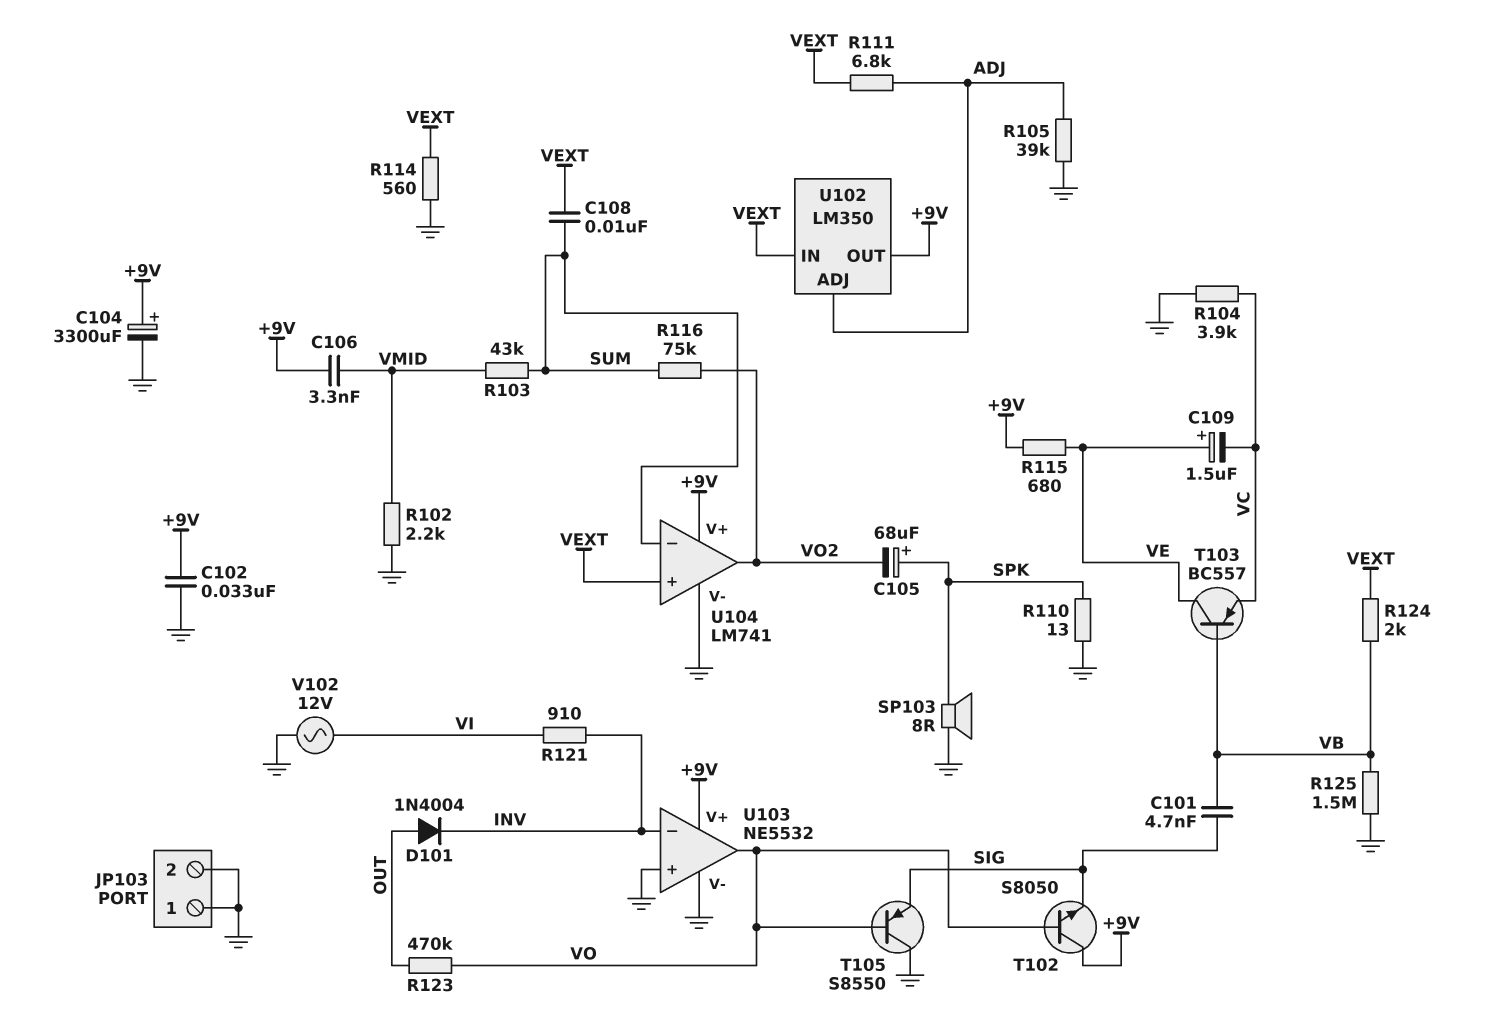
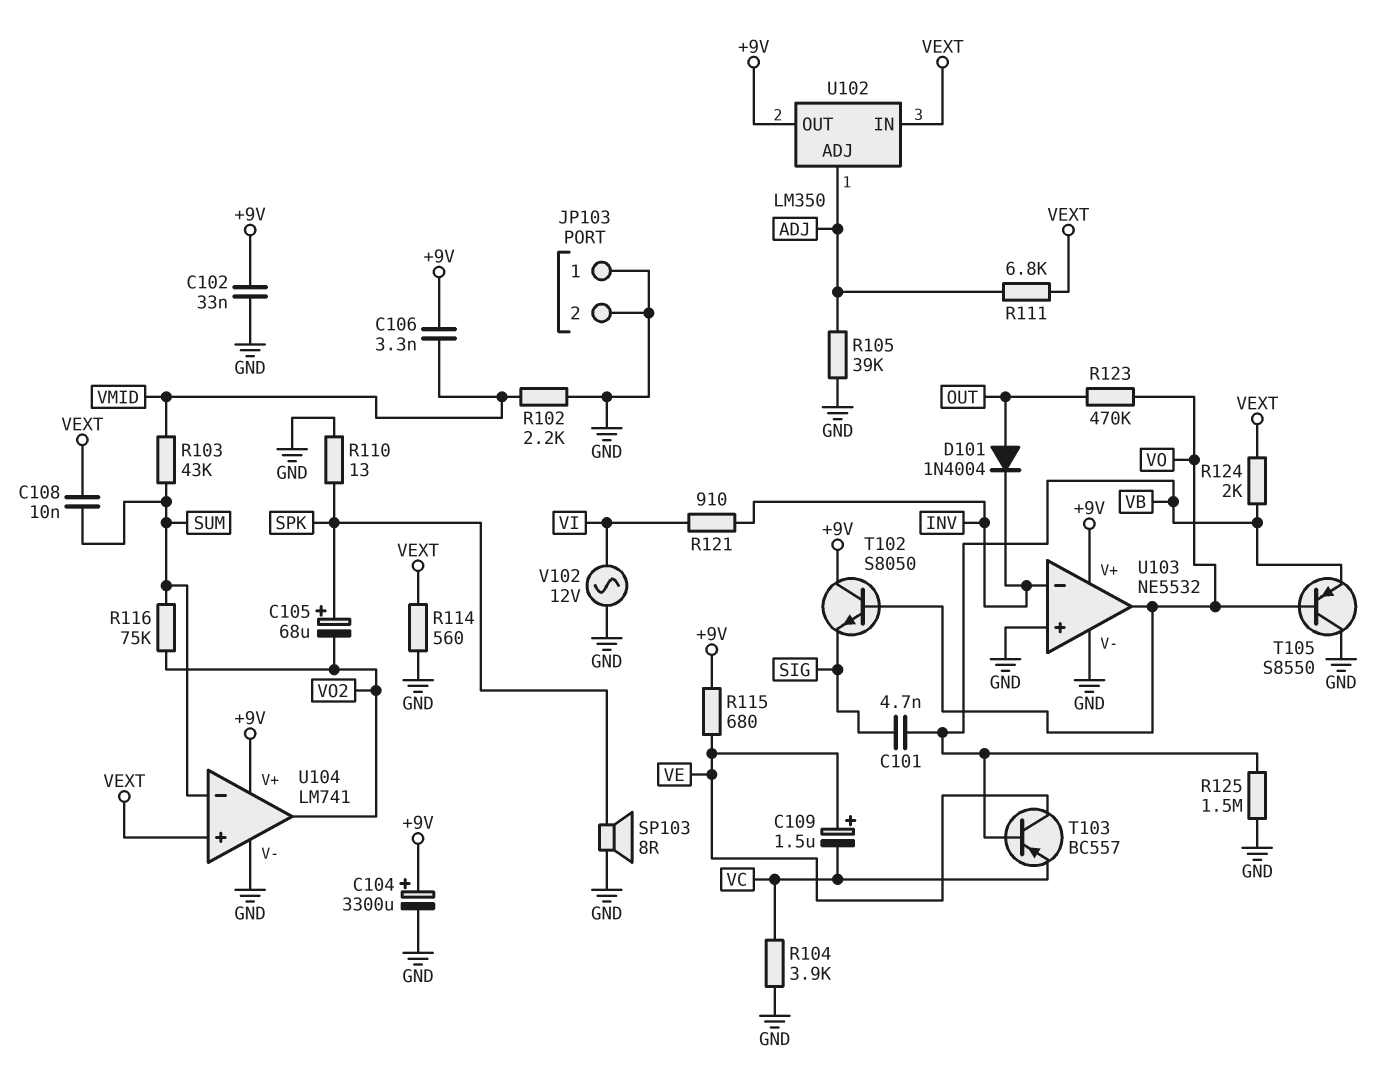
T105: PNP S8550 (B VO, C GND, E SIG) -> PNP S8550 (B VO, C GND, E VB)

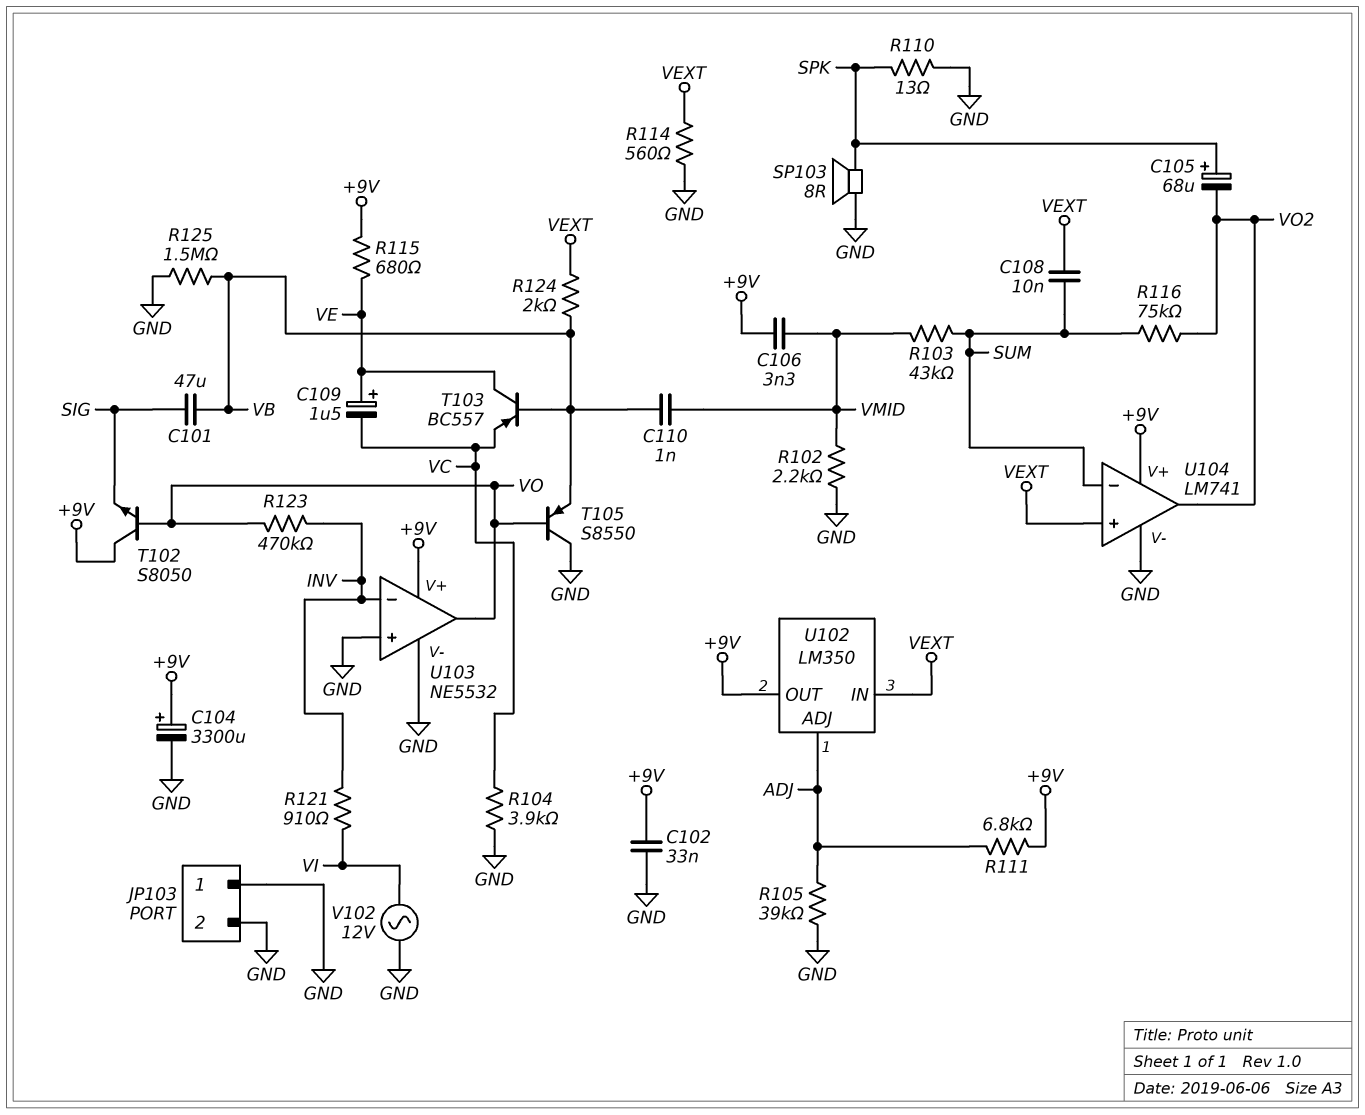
C101: 4.7nF (SIG, VB) -> 47uF (SIG, VB)
C110: none -> 1nF (VB, VMID)
D101: diode 1N4004 (A OUT, K INV) -> none
R111: 6.8k (ADJ, VEXT) -> 6.8k (+9V, ADJ)
R123: 470k (OUT, VO) -> 470k (INV, VO)

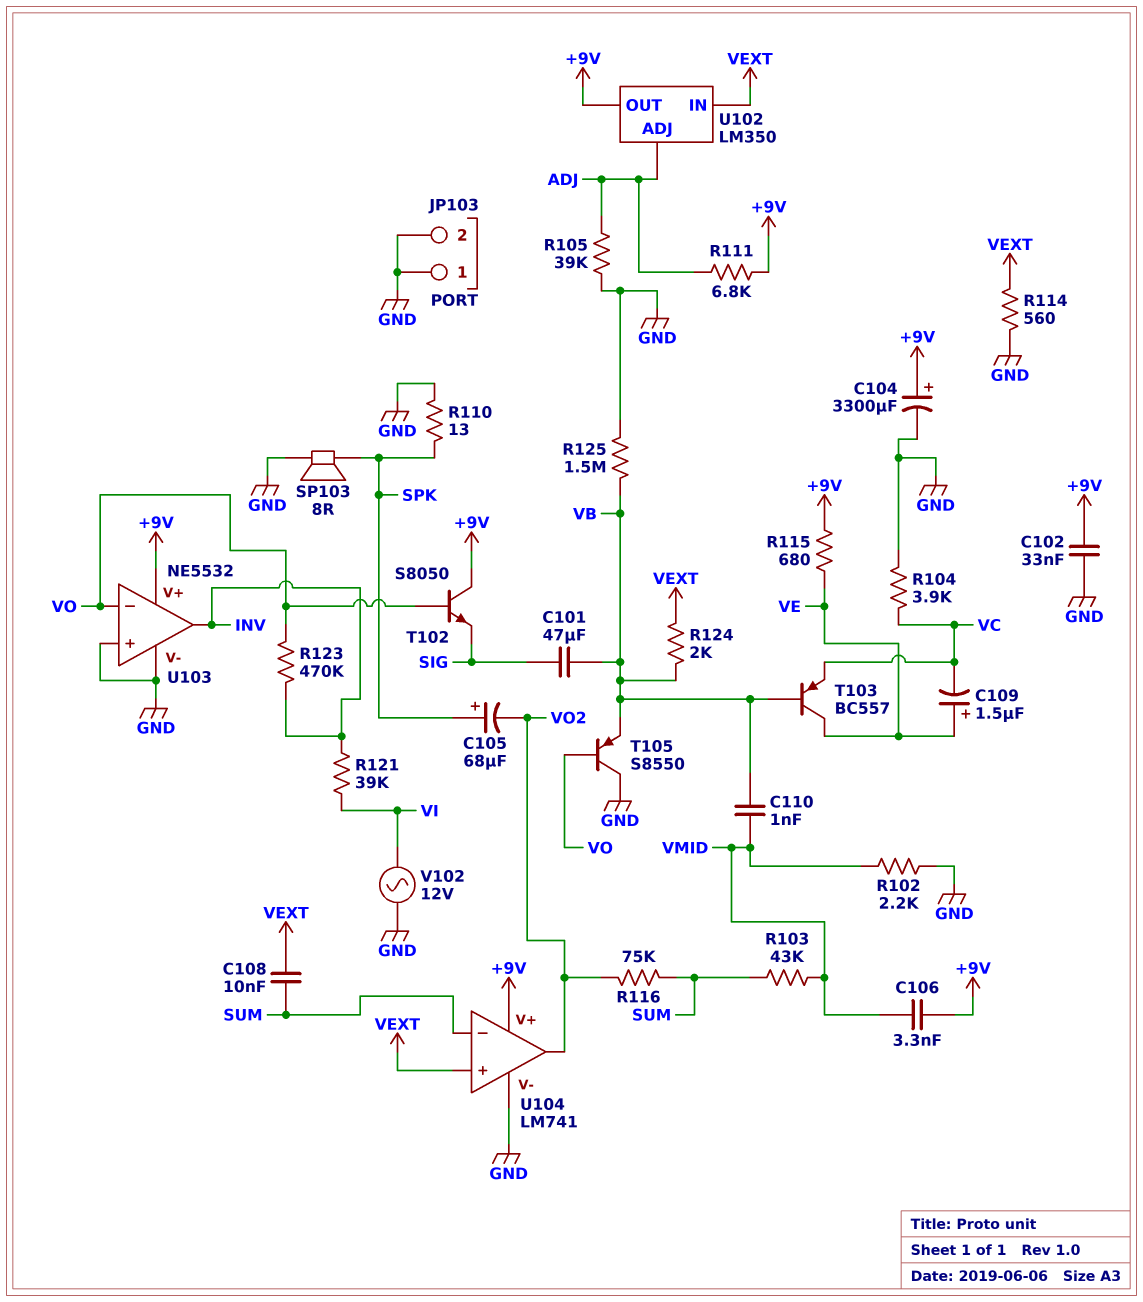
R121: 910 (INV, VI) -> 39k (INV, VI)
U103 pin in-: INV -> VO
U103 pin out: VO -> INV

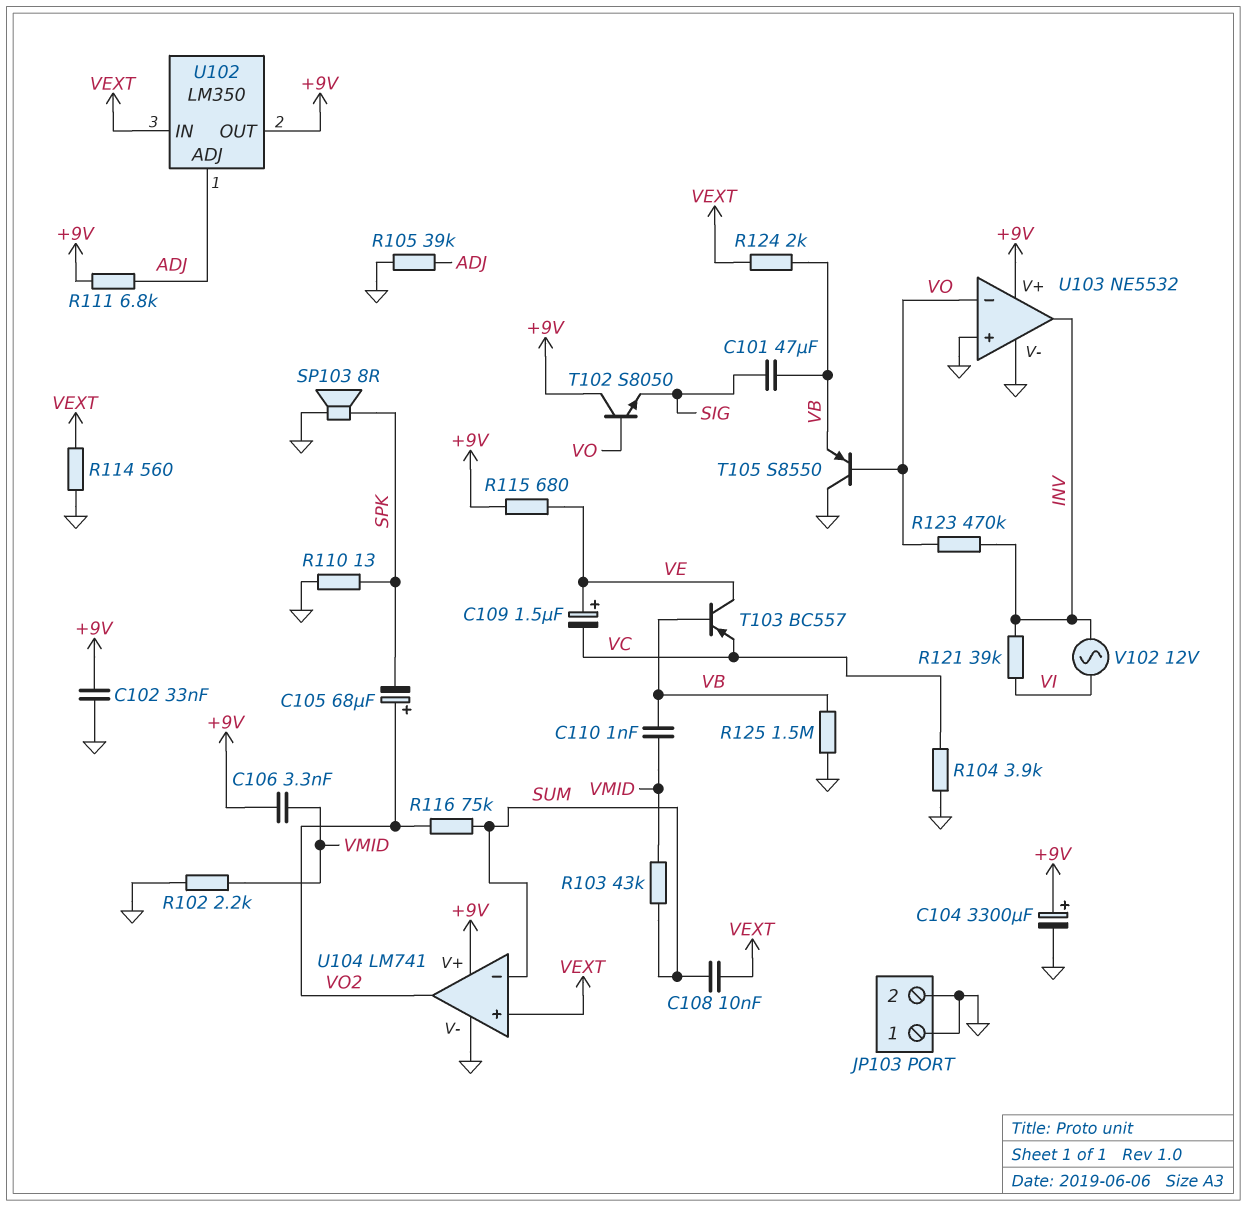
C105: 68uF (plus SPK, minus VO2) -> 68uF (plus VO2, minus SPK)
V102: AC 12V (GND, VI) -> AC 12V (INV, VI)

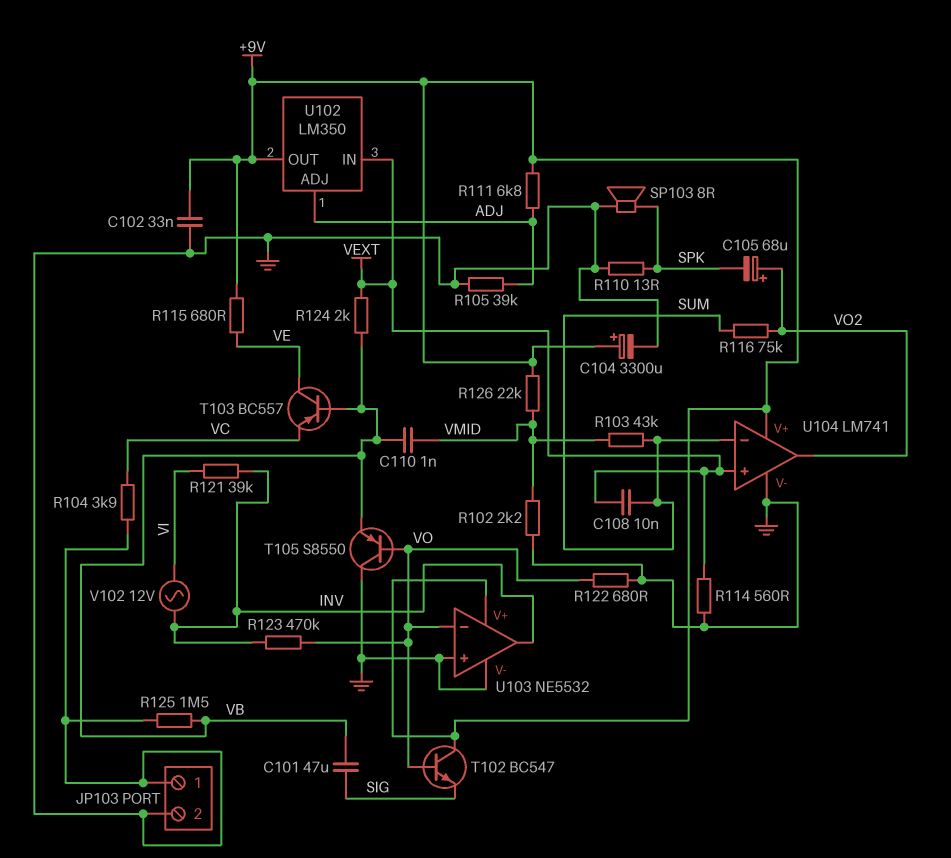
C106: 3.3nF (+9V, VMID) -> none
C109: 1.5uF (plus VE, minus VC) -> none
R122: none -> 680 (GND, VO)
R126: none -> 22k (+9V, VMID)
T102: NPN S8050 (B VO, C +9V, E SIG) -> NPN BC547 (B VO, C +9V, E SIG)

